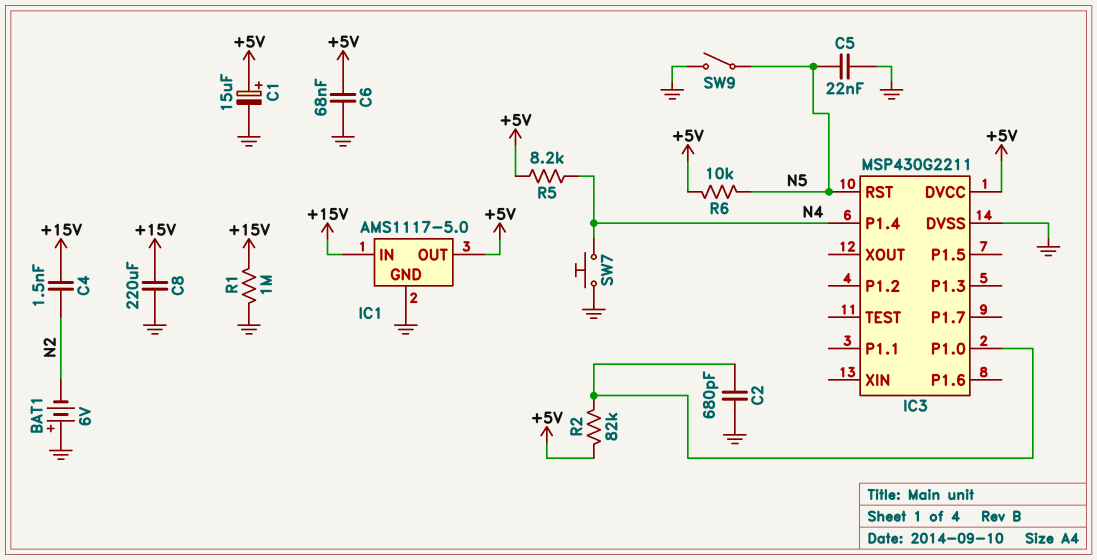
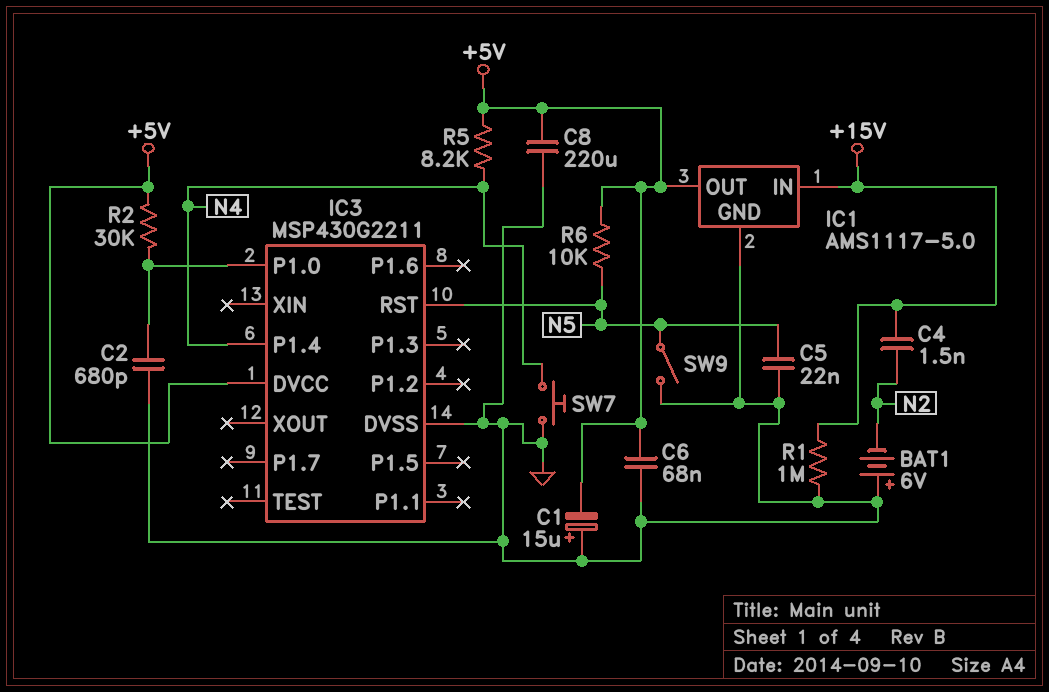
C1: 15uF (plus +5V, minus GND) -> 15uF (plus GND, minus +5V)
C8: 220uF (+15V, GND) -> 220uF (+5V, GND)
R2: 82k (+5V, IC3/P1.0) -> 30k (+5V, IC3/P1.0)

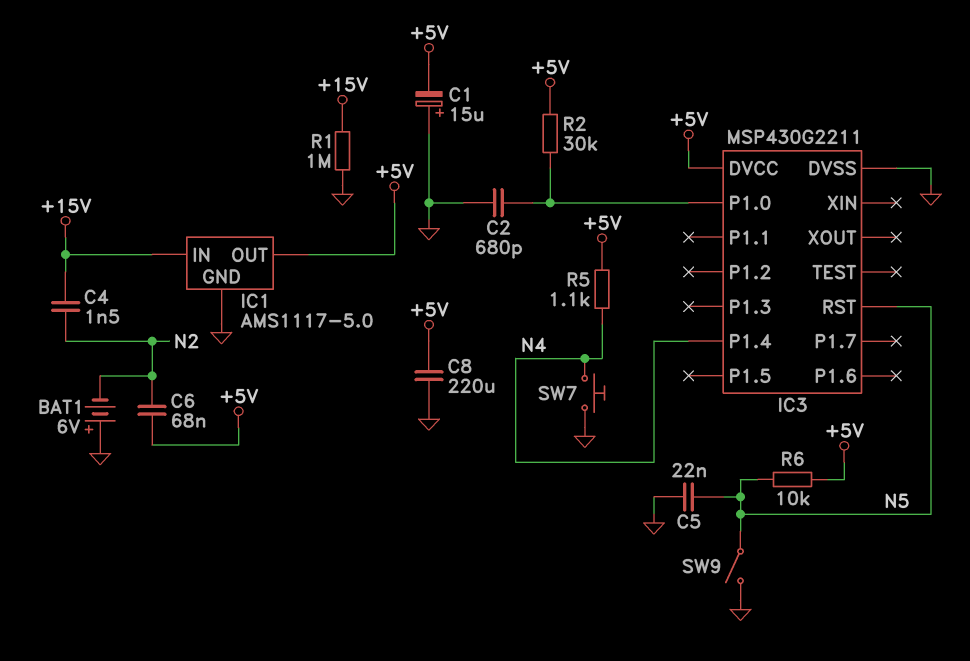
C6: 68nF (+5V, GND) -> 68nF (+5V, N2)
R5: 8.2k (+5V, N4) -> 1.1k (+5V, N4)

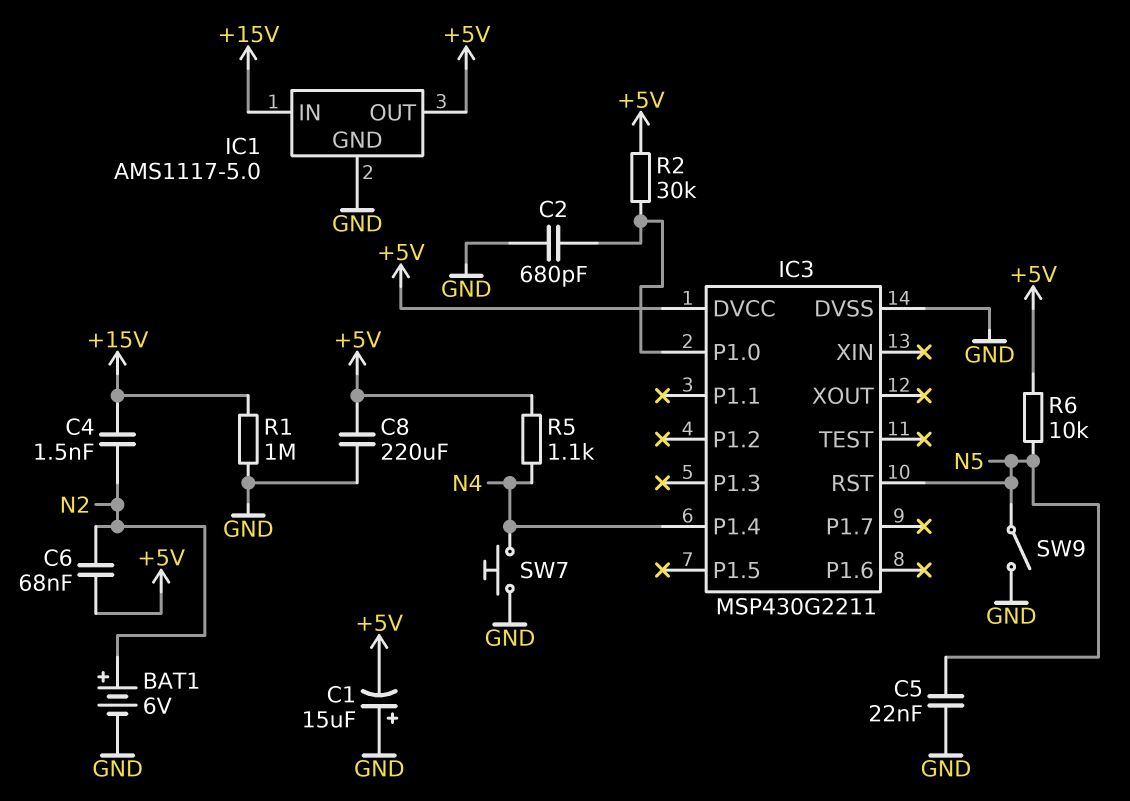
BAT1: 6V (plus GND, minus N2) -> 6V (plus N2, minus GND)

